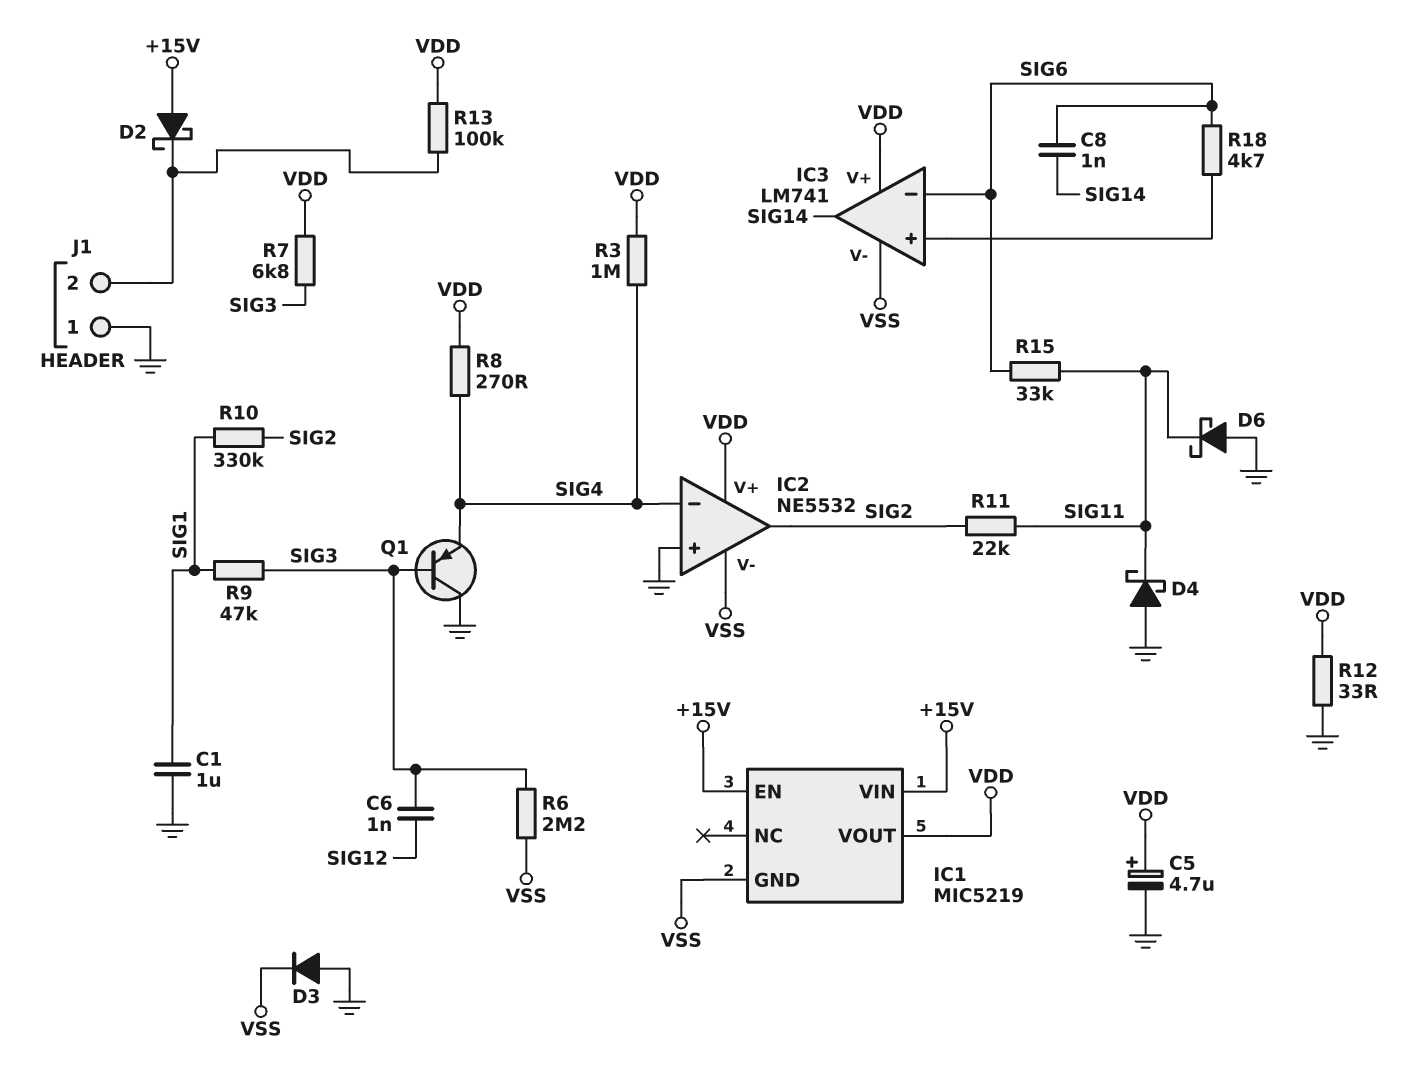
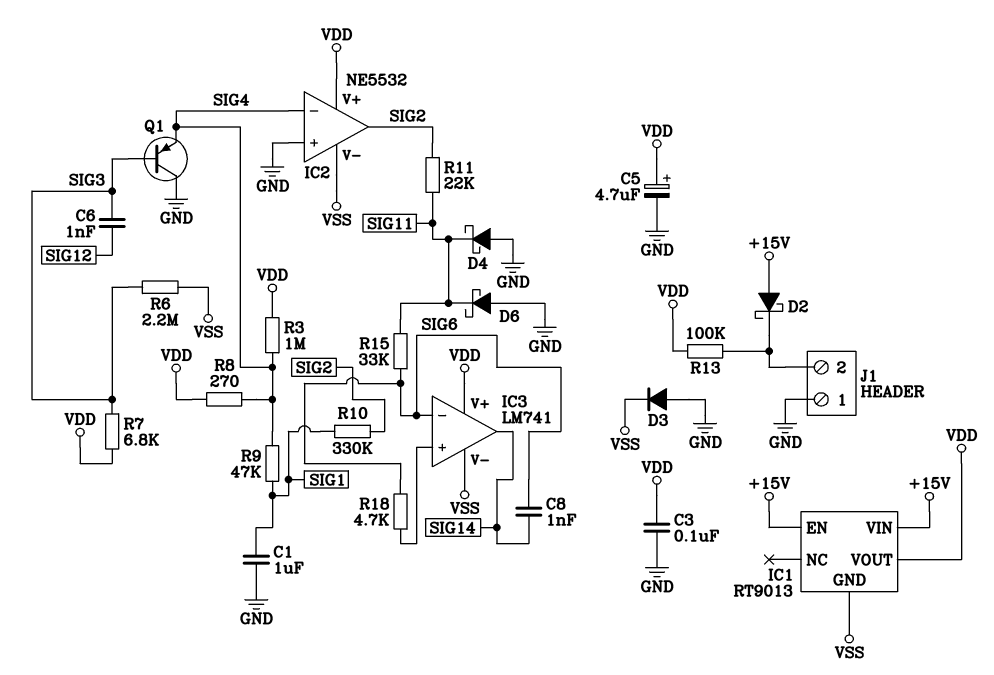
C3: none -> 100nF (GND, VDD)
IC1: MIC5219 -> RT9013
R9: 47k (SIG1, SIG3) -> 47k (SIG1, SIG4)
R12: 33 (GND, VDD) -> none

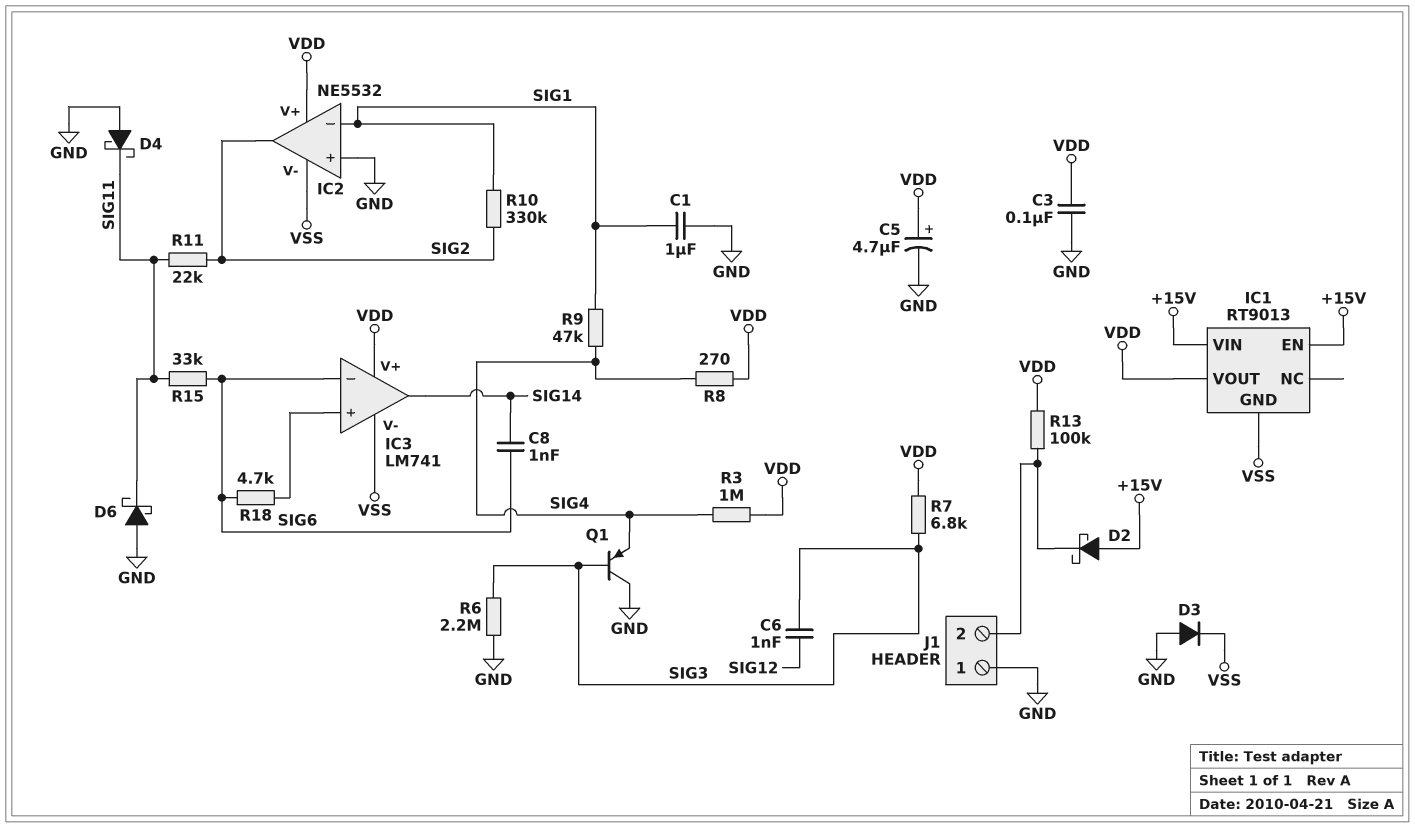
IC2 pin in-: SIG4 -> SIG1
R6: 2.2M (SIG3, VSS) -> 2.2M (GND, SIG3)

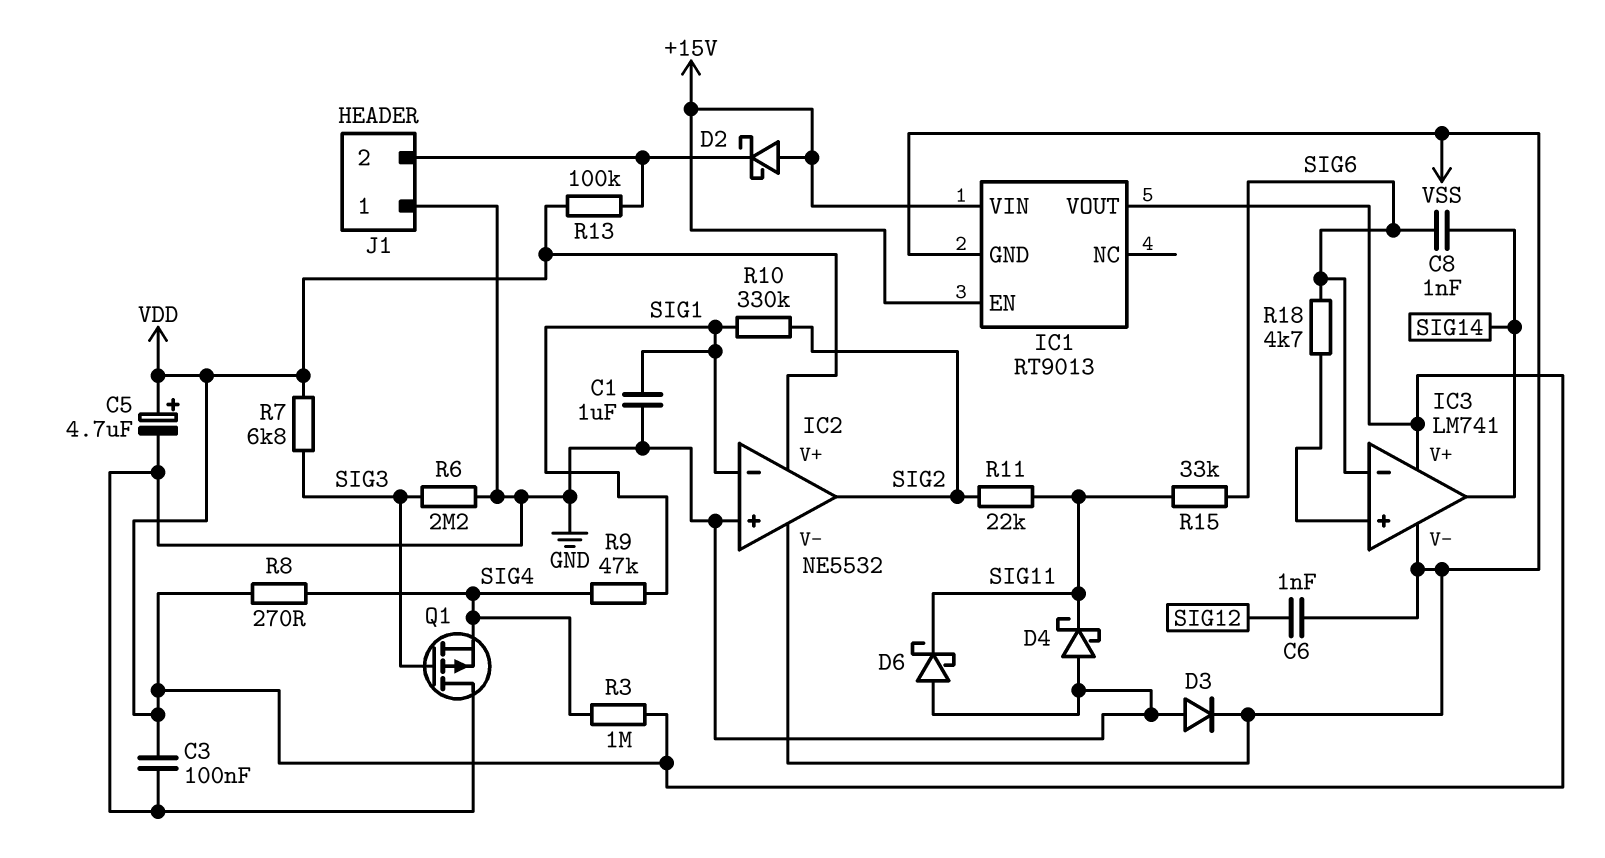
C6: 1nF (SIG3, SIG12) -> 1nF (SIG12, VSS)
Q1: PNP (B SIG3, C GND, E SIG4) -> PMOS (G SIG3, D GND, S SIG4)

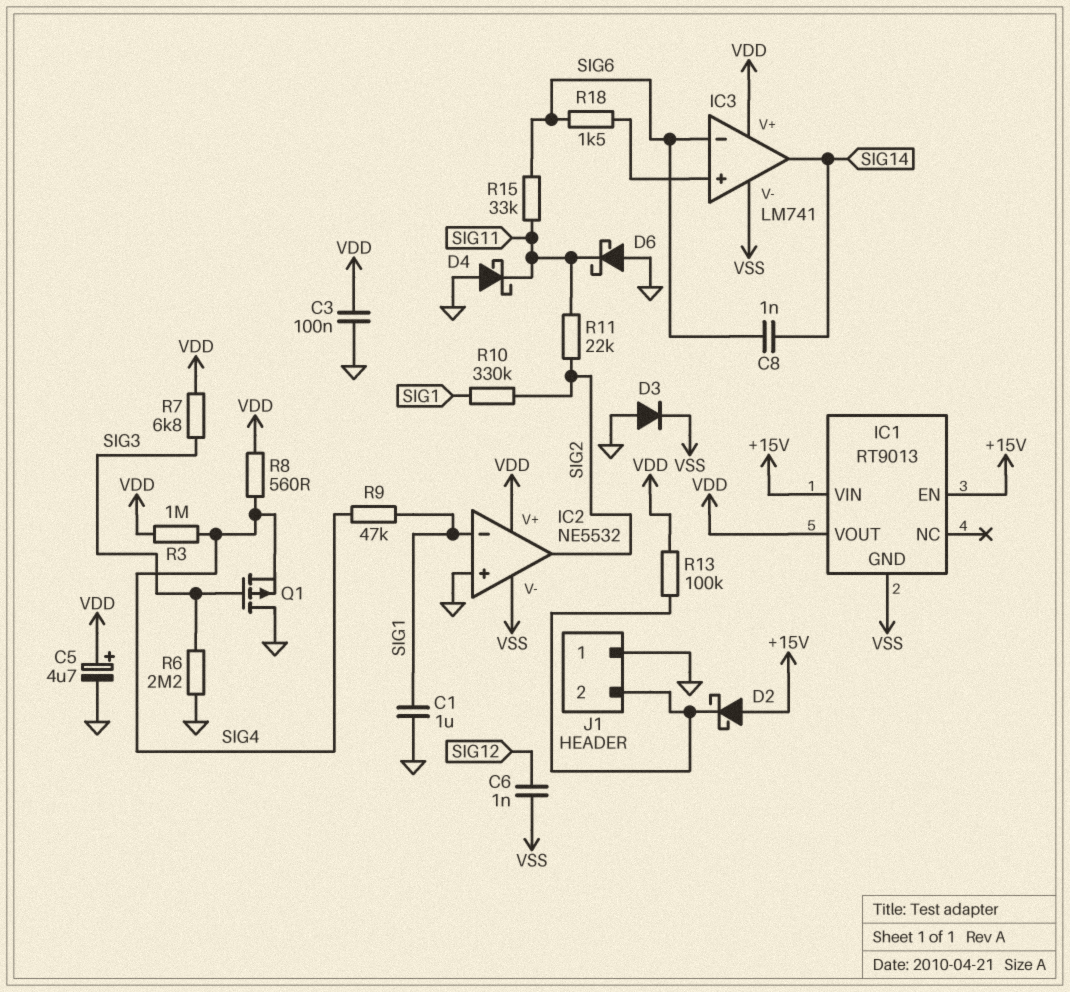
R8: 270 (SIG4, VDD) -> 560 (SIG4, VDD)
R18: 4.7k (IC3/in+, SIG6) -> 1.5k (IC3/in+, SIG6)

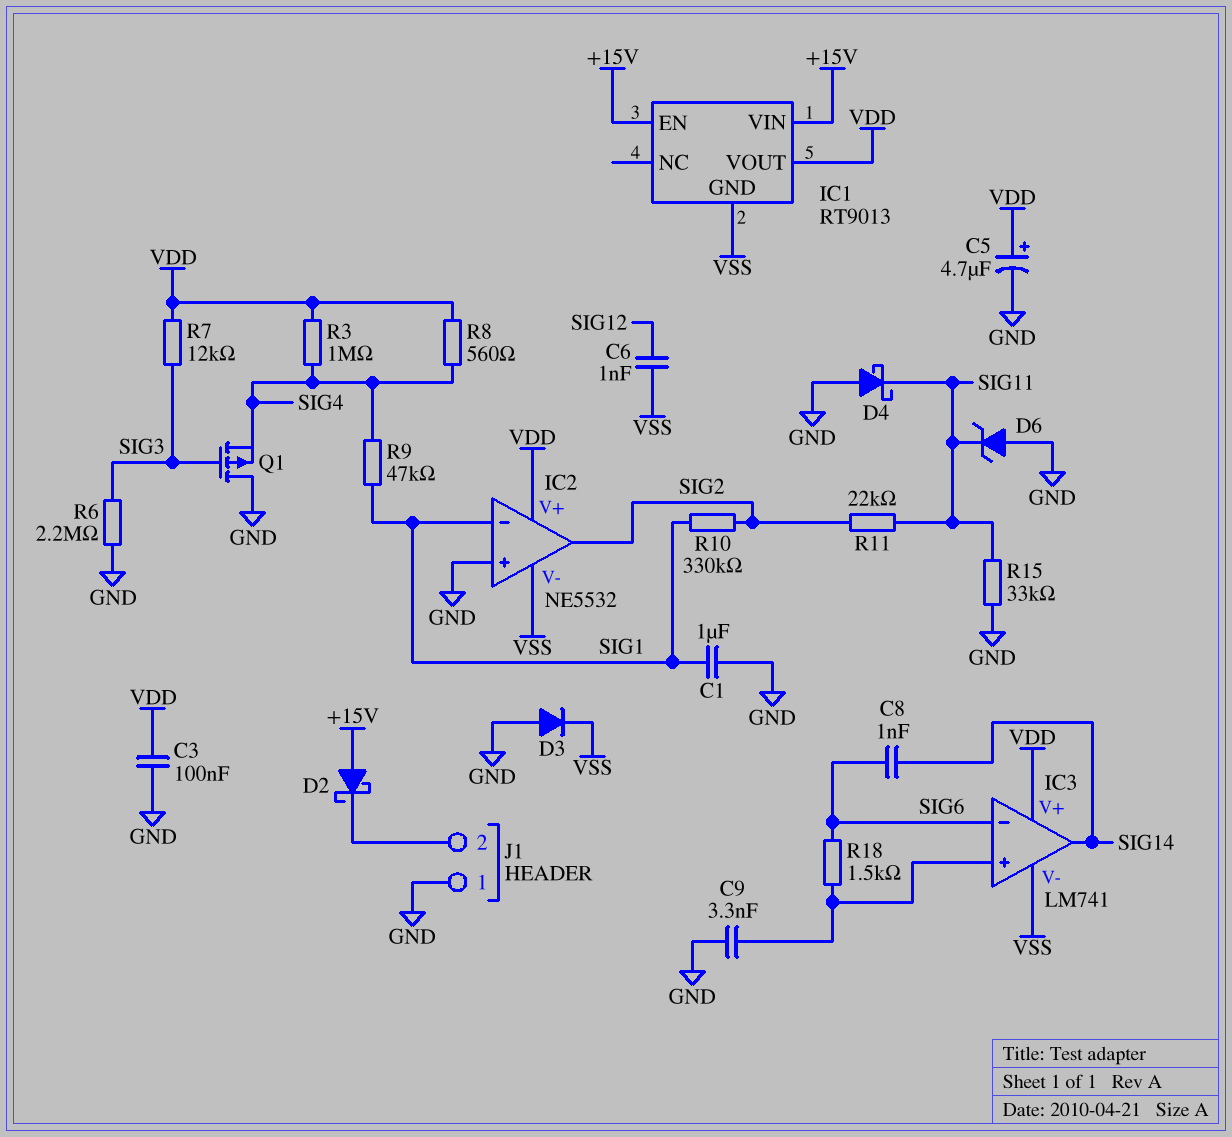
C9: none -> 3.3nF (GND, IC3/in+)
D6: schottky (A GND, K SIG11) -> zener (A GND, K SIG11)
R7: 6.8k (SIG3, VDD) -> 12k (SIG3, VDD)
R13: 100k (J1/2, VDD) -> none
R15: 33k (SIG6, SIG11) -> 33k (GND, SIG11)

